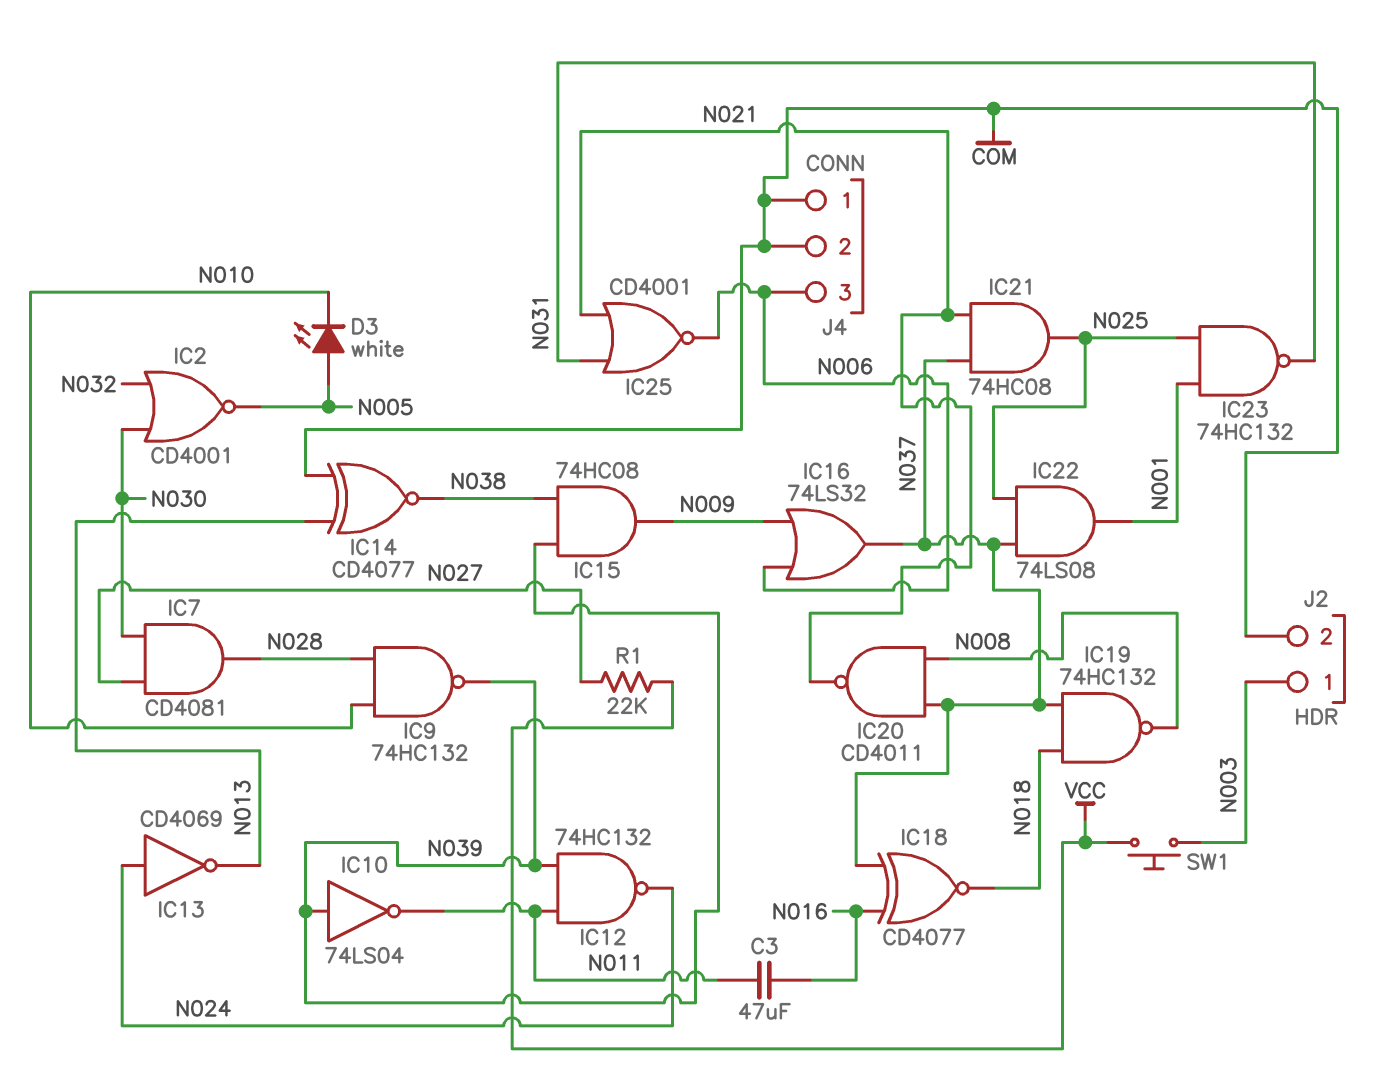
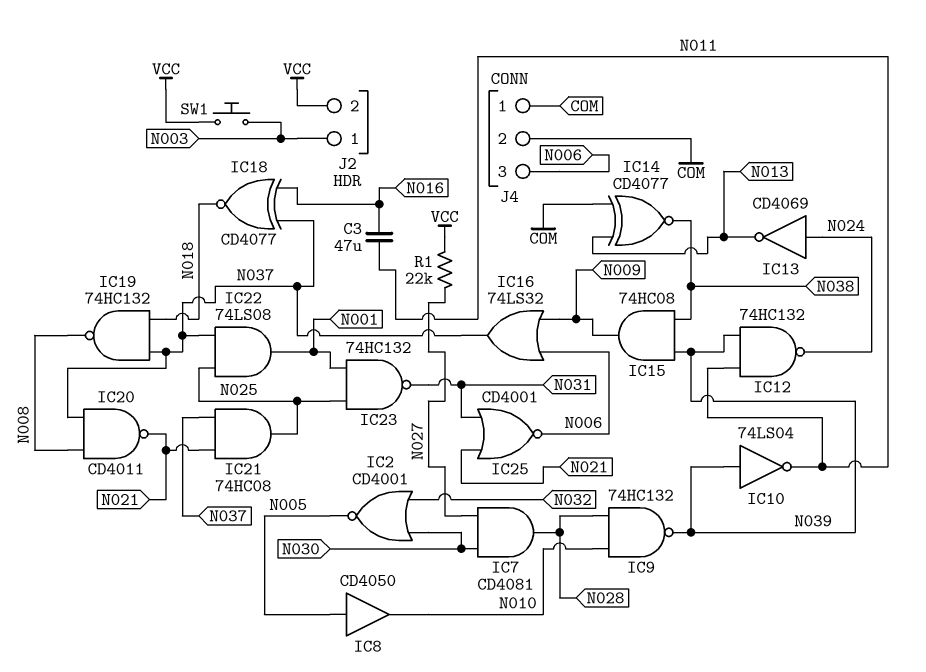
D3: LED white (A N005, K N010) -> none
IC8: none -> buffer CD4050 (in N005, out N010)
J2 pin 2: COM -> VCC

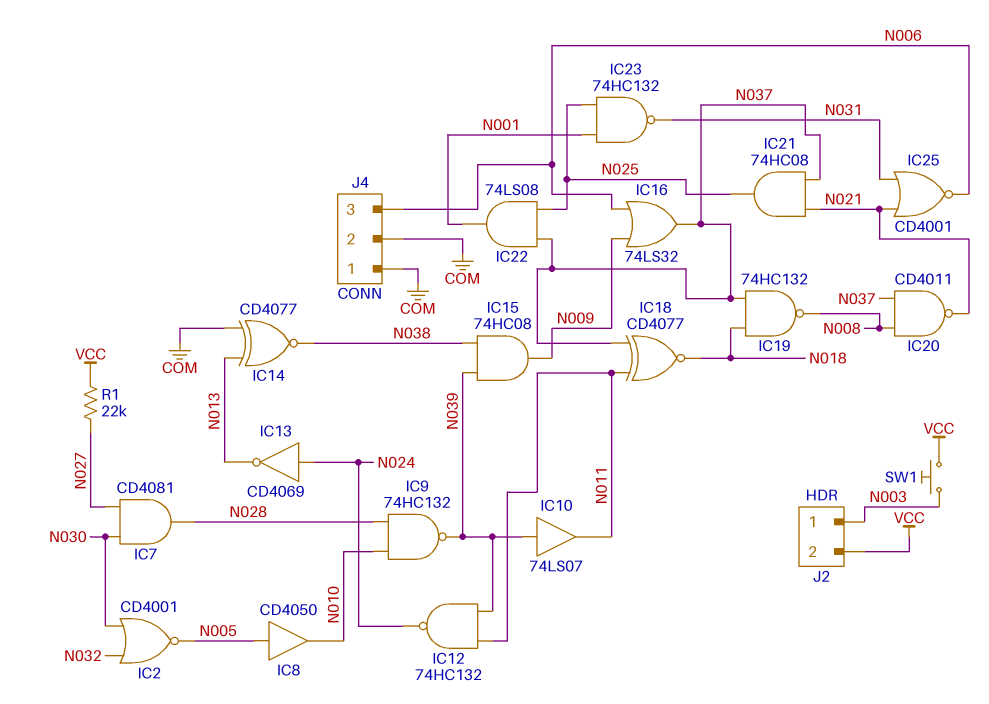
C3: 47uF (N011, N016) -> none
IC10: NOT 74LS04 (in N039, out N011) -> buffer 74LS07 (in N039, out N011)
IC18: XNOR CD4077 (in N016, in N037, out N018) -> XNOR CD4077 (in N011, in N037, out N018)

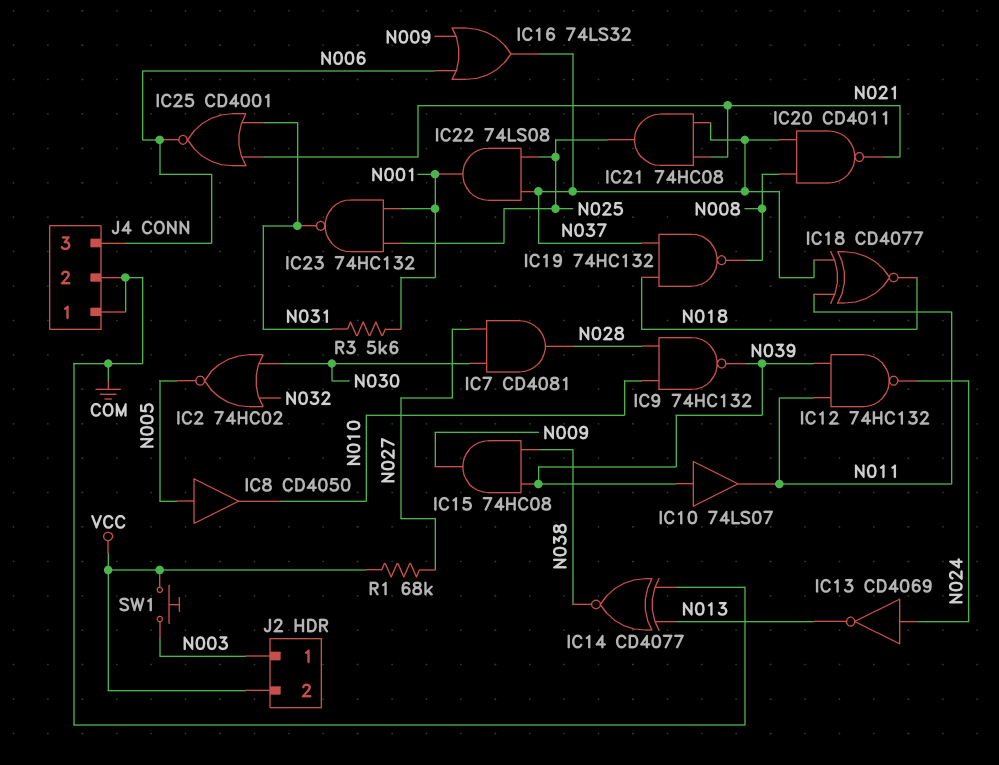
IC2: NOR CD4001 (in N030, in N032, out N005) -> NOR 74HC02 (in N030, in N032, out N005)
R1: 22k (N027, VCC) -> 68k (N027, VCC)
R3: none -> 5.6k (N001, N031)

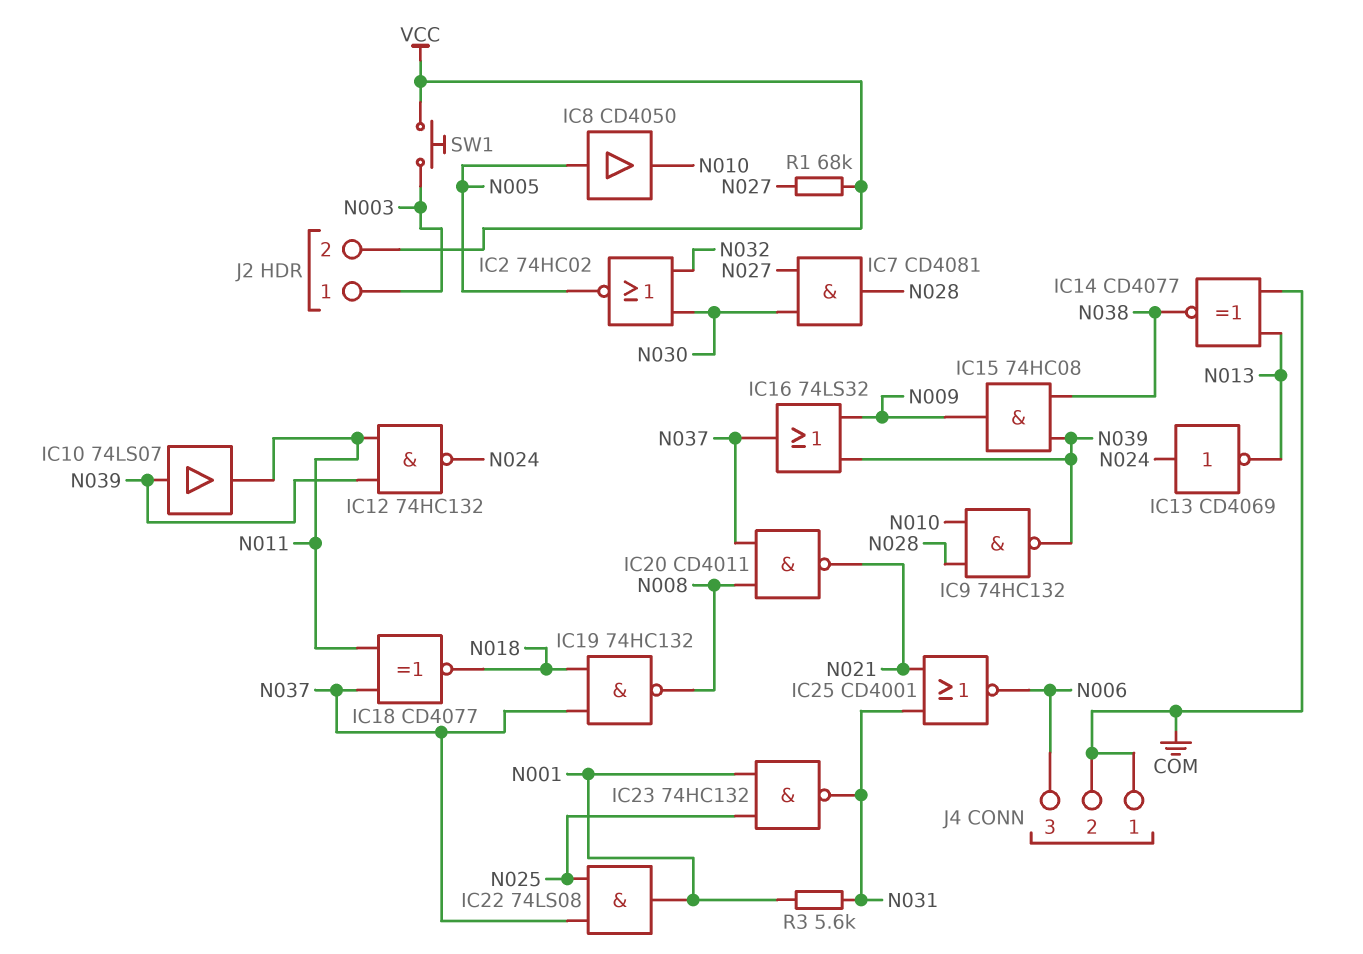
IC16: OR 74LS32 (in N006, in N009, out N037) -> OR 74LS32 (in N009, in N039, out N037)
IC21: AND 74HC08 (in N021, in N037, out N025) -> none

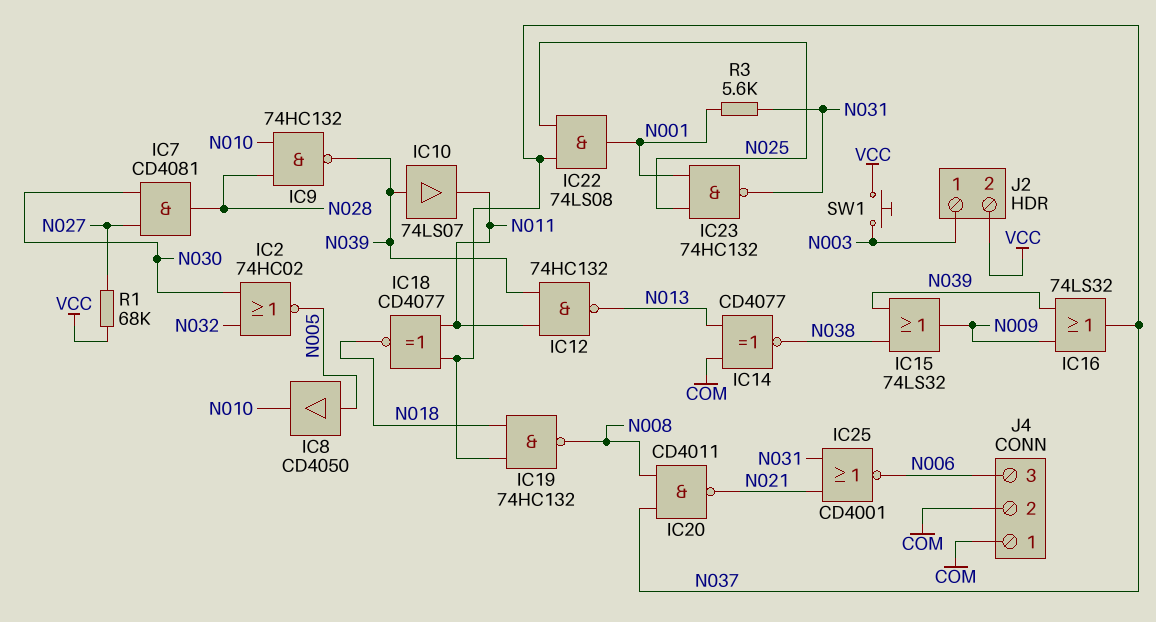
IC12: NAND 74HC132 (in N011, in N039, out N024) -> NAND 74HC132 (in N011, in N039, out N013)
IC13: NOT CD4069 (in N024, out N013) -> none
IC15: AND 74HC08 (in N038, in N039, out N009) -> OR 74LS32 (in N038, in N039, out N009)

